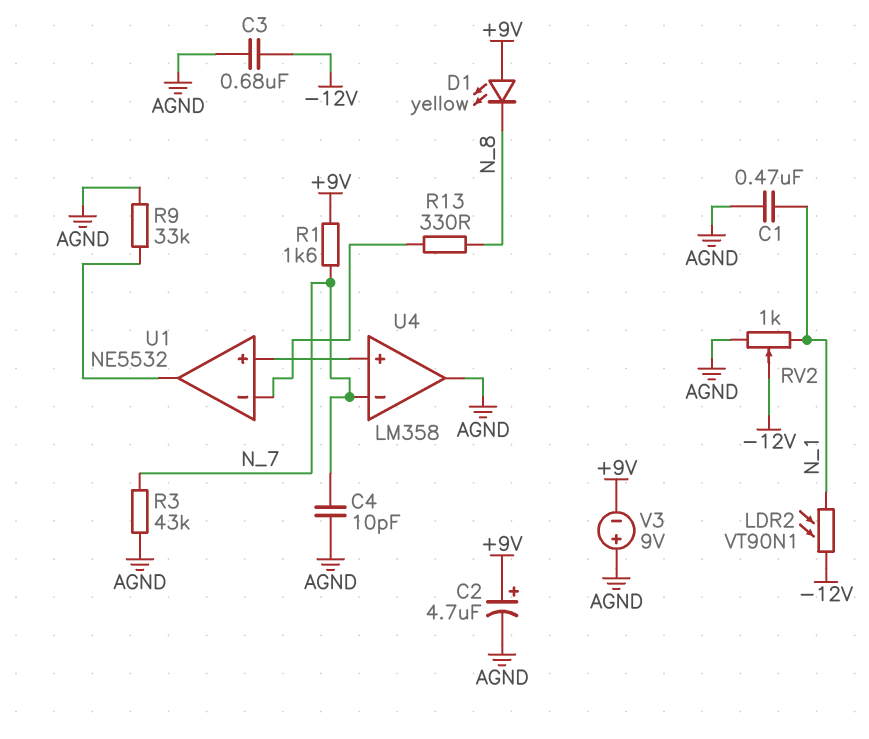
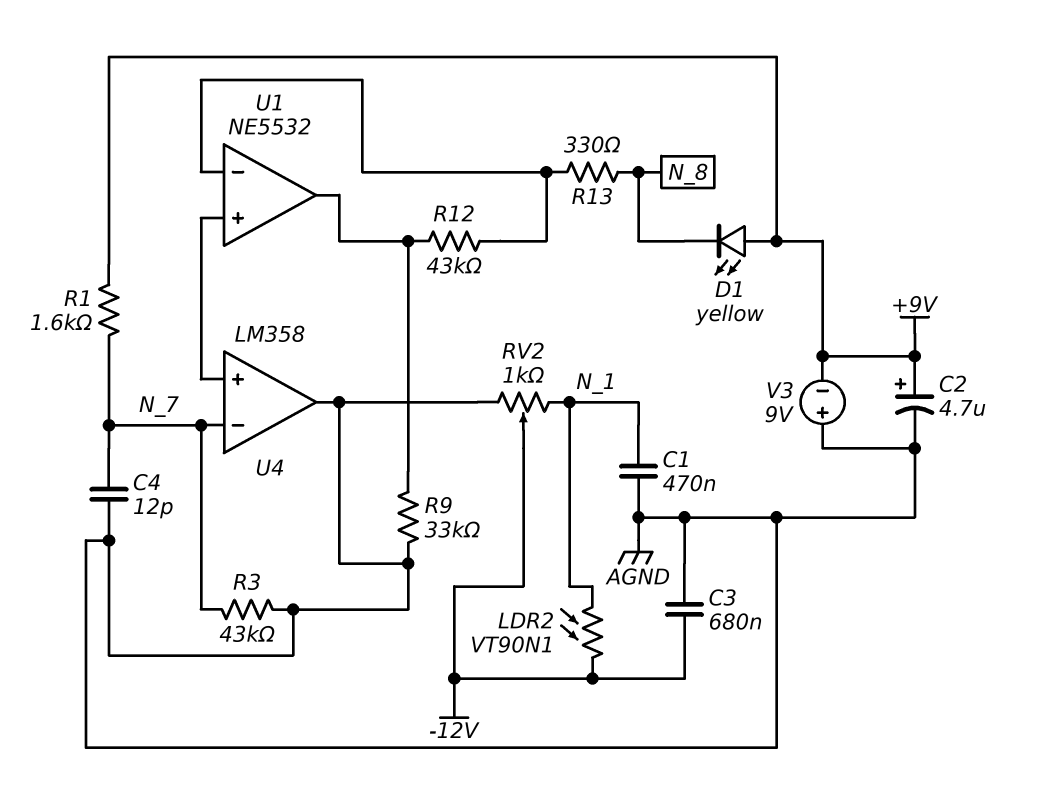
C4: 10pF (AGND, N_7) -> 12pF (AGND, N_7)
R12: none -> 43k (U1/in-, U1/out)

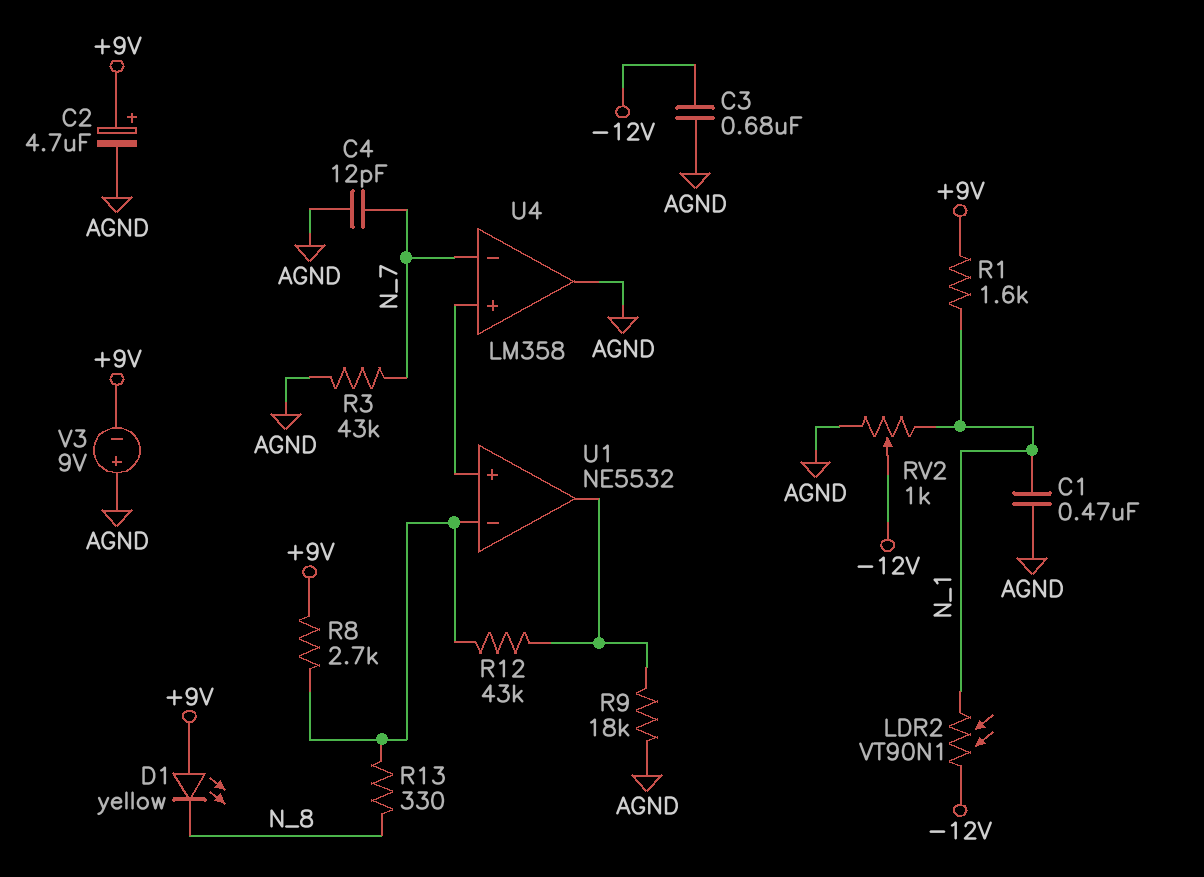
R1: 1.6k (+9V, N_7) -> 1.6k (+9V, N_1)
R8: none -> 2.7k (+9V, U1/in-)
R9: 33k (AGND, U1/out) -> 18k (AGND, U1/out)

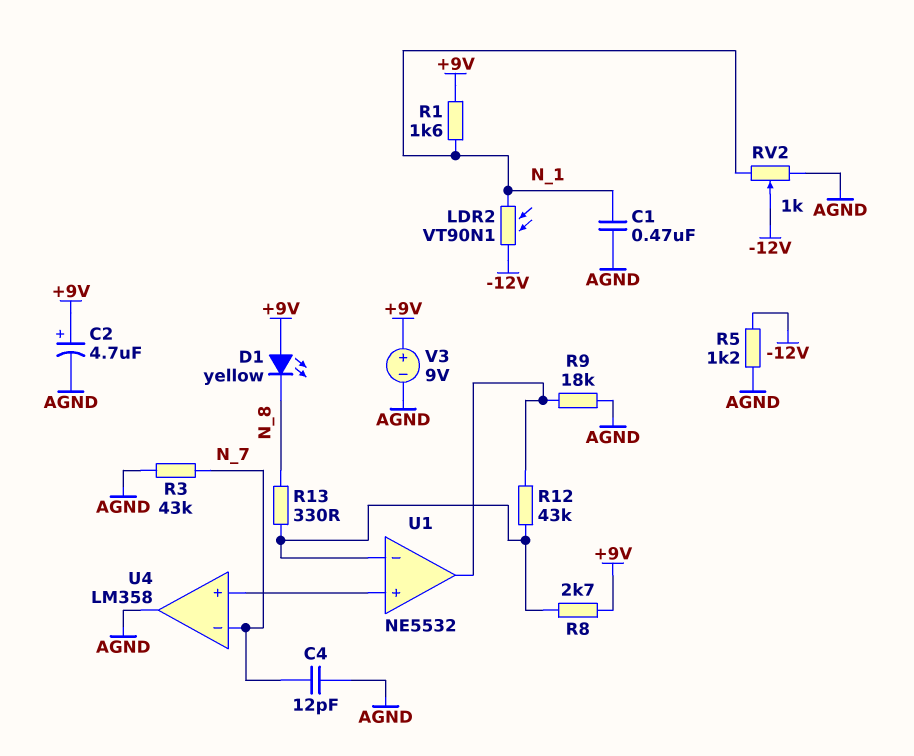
C3: 680nF (-12V, AGND) -> none
R5: none -> 1.2k (-12V, AGND)
V3: 9V (plus AGND, minus +9V) -> 9V (plus +9V, minus AGND)

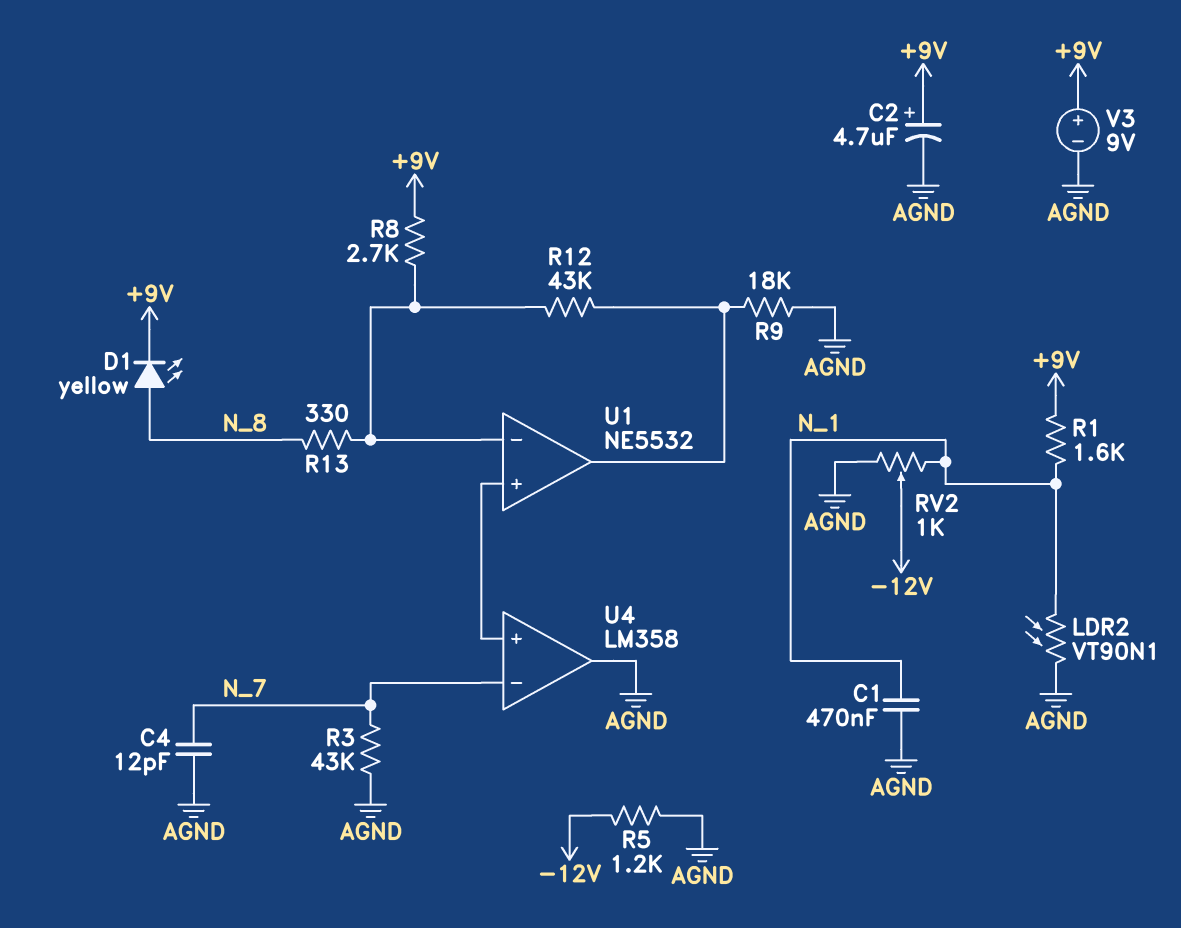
D1: LED yellow (A +9V, K N_8) -> LED yellow (A N_8, K +9V)
LDR2: VT90N1 (-12V, N_1) -> VT90N1 (AGND, N_1)

